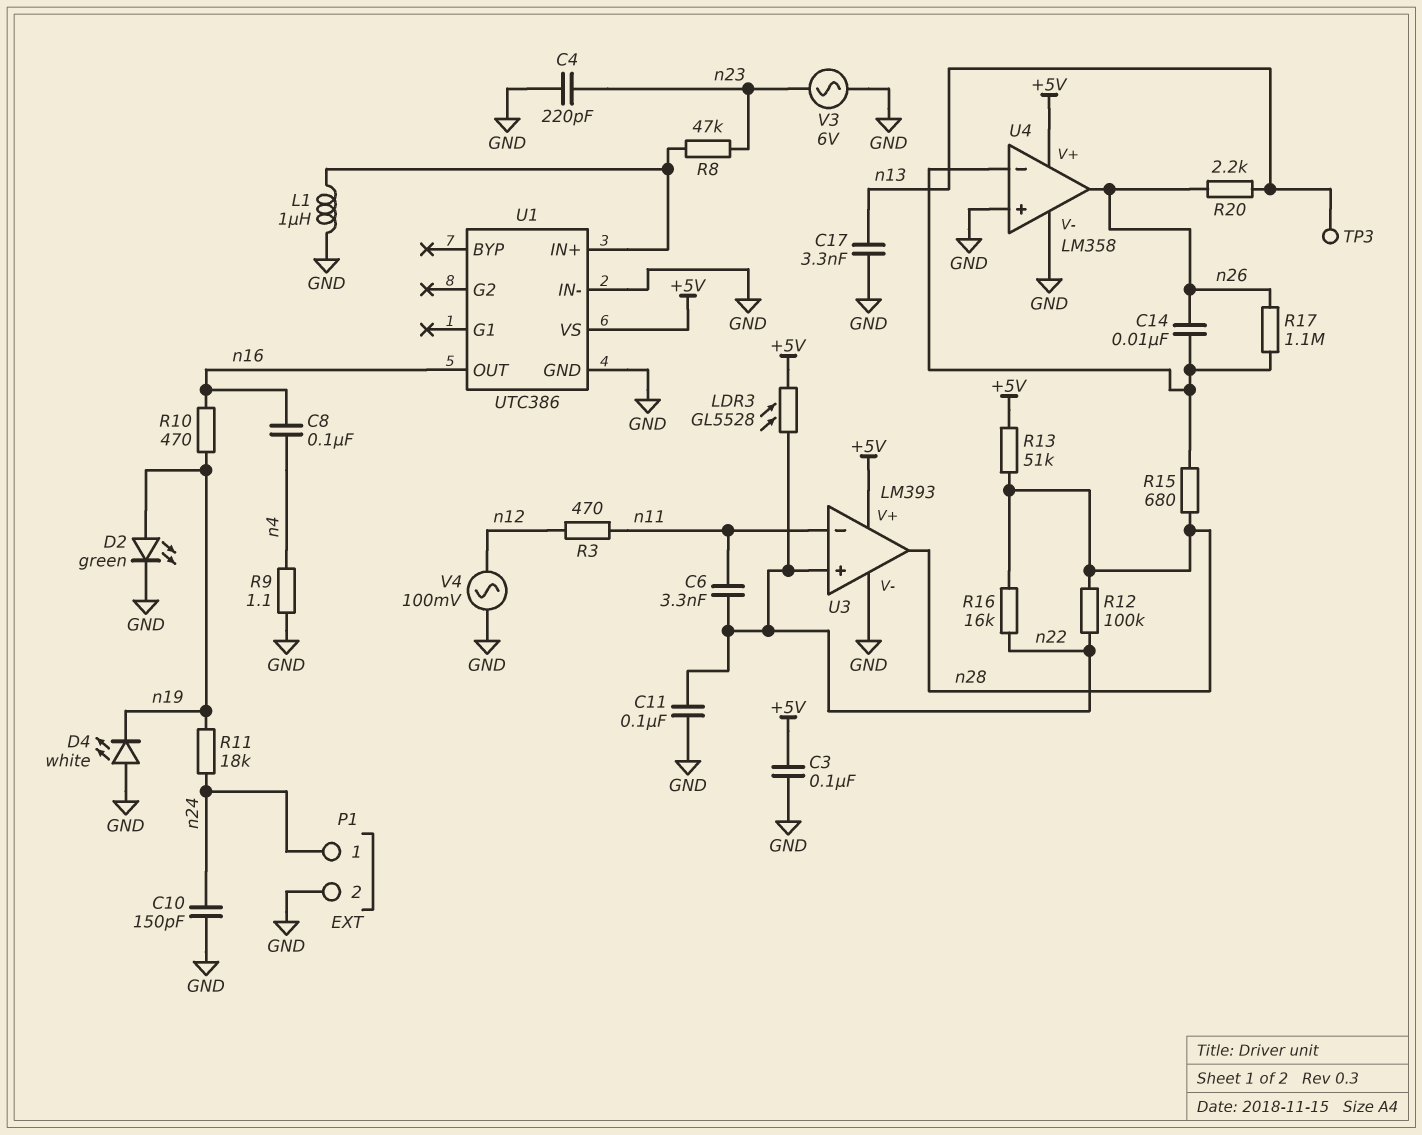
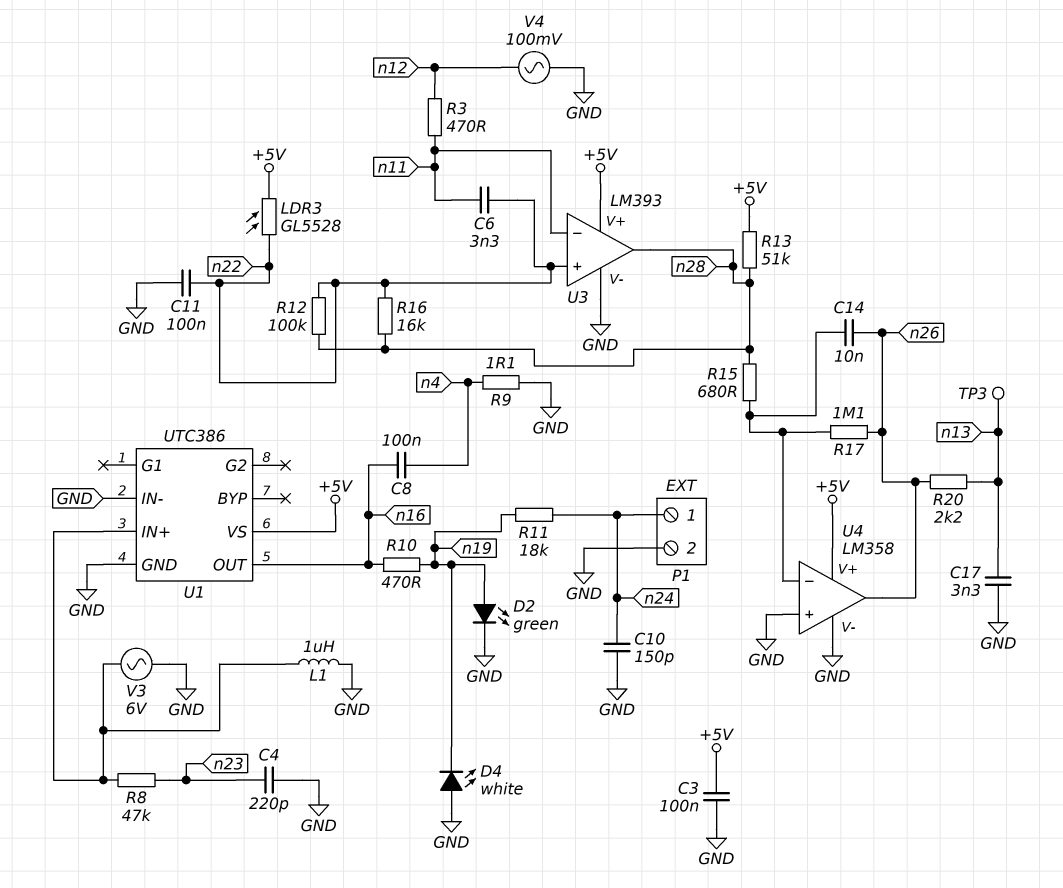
V3: AC 6V (GND, n23) -> AC 6V (GND, U1/IN+)

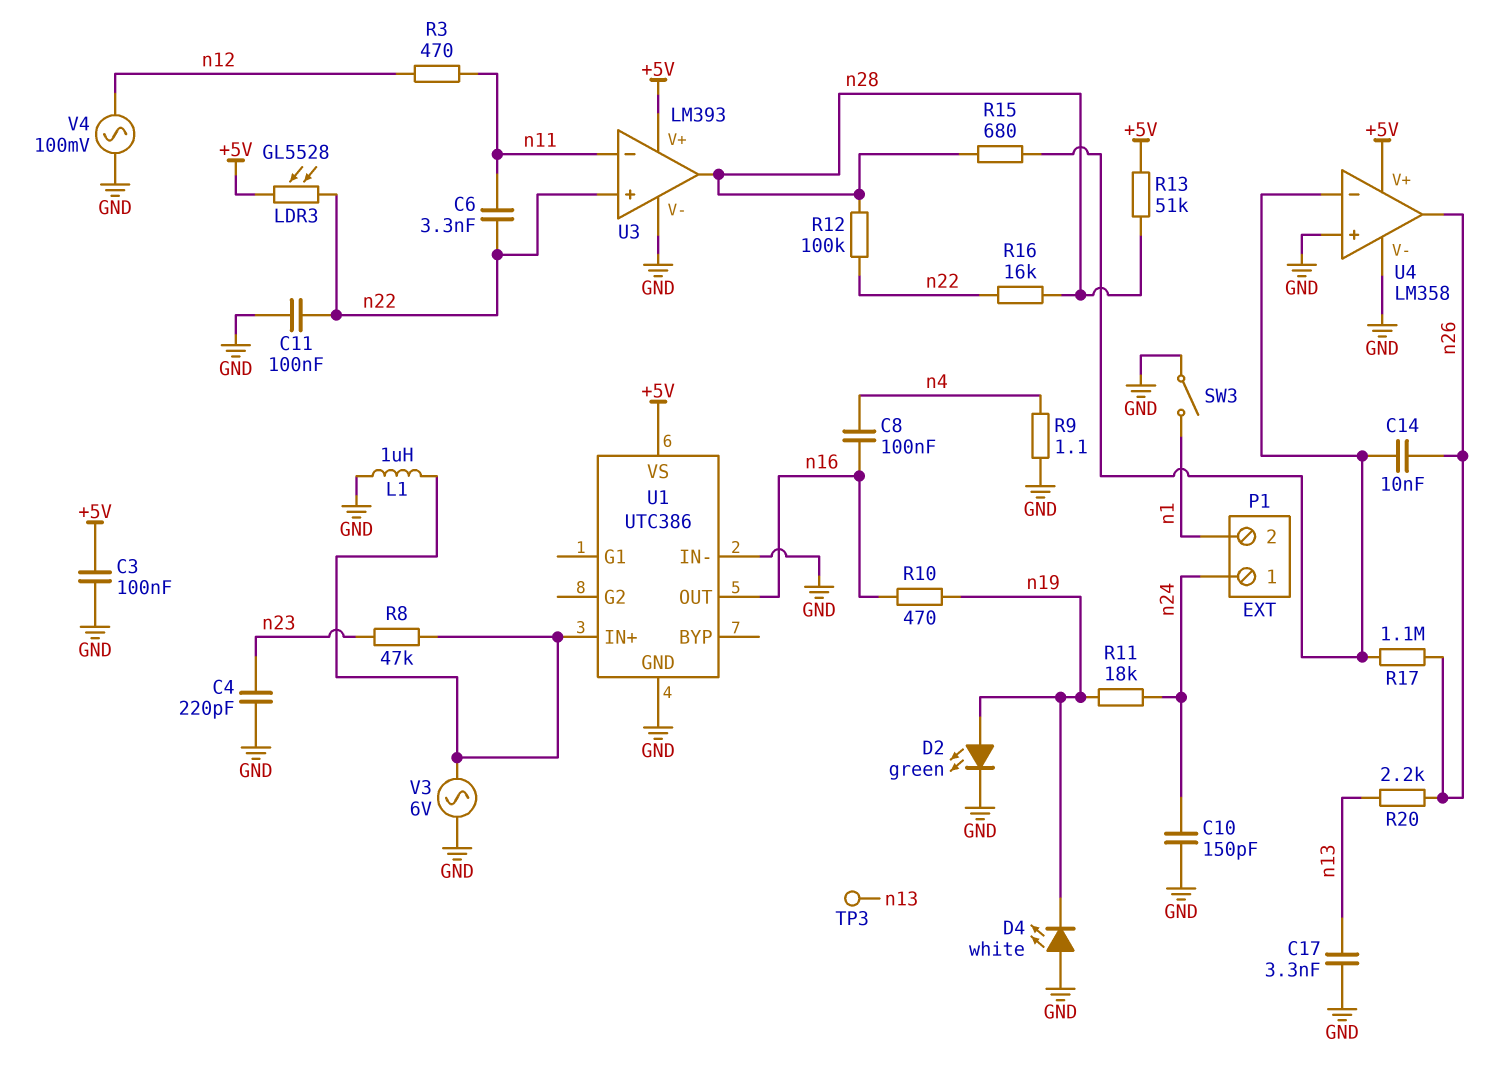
P1 pin 2: GND -> n1
SW3: none -> switch (GND, n1)

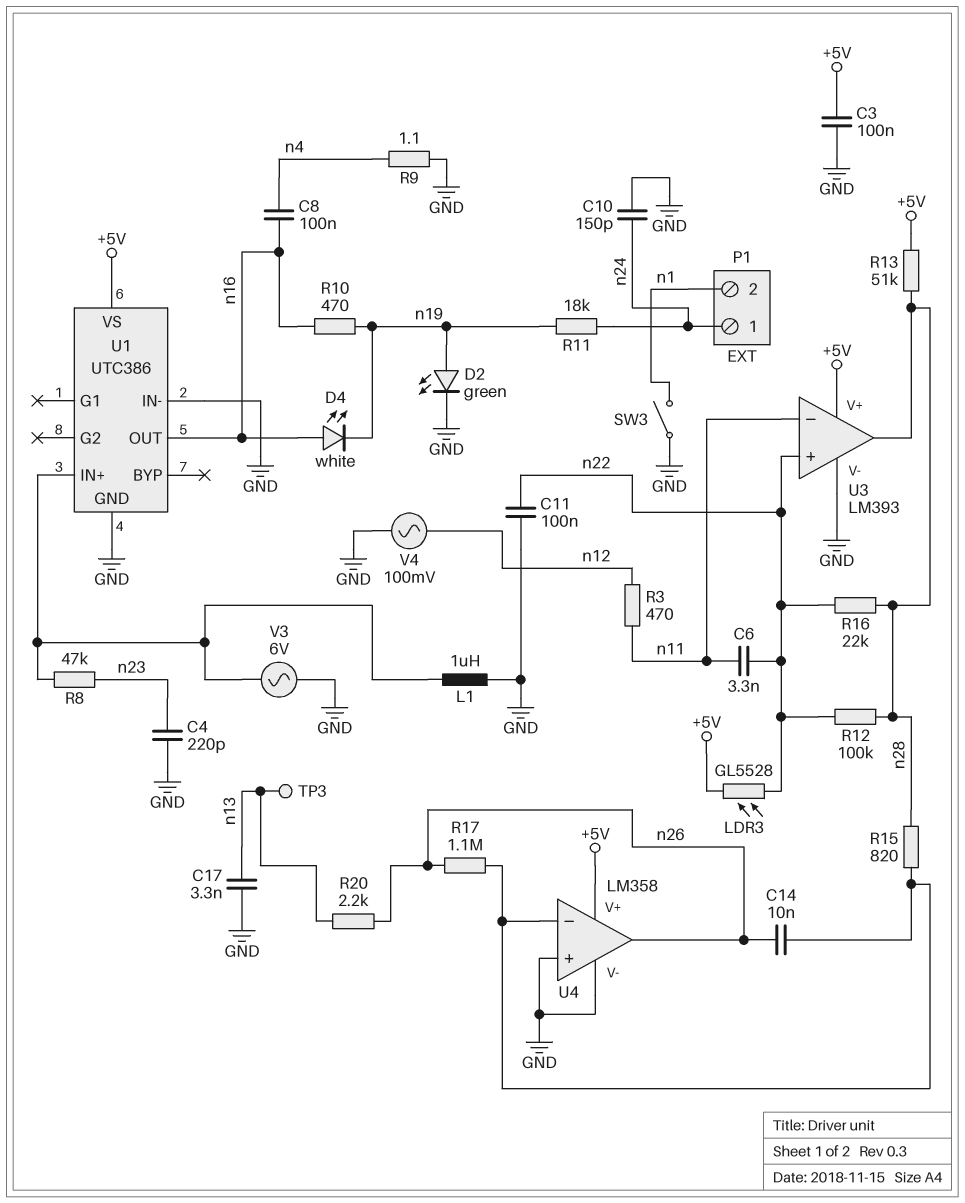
D4: LED white (A GND, K n19) -> LED white (A n16, K n19)
R15: 680 (U4/in-, n28) -> 820 (U4/in-, n28)
R16: 16k (n22, n28) -> 22k (n22, n28)

